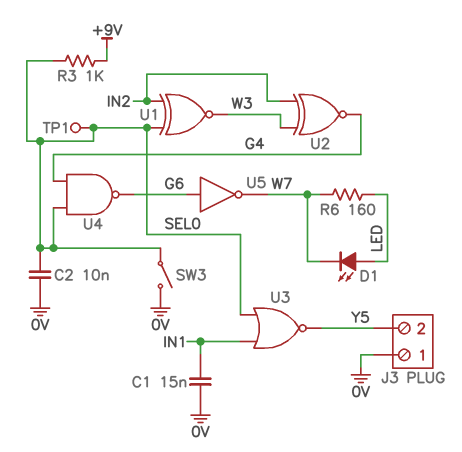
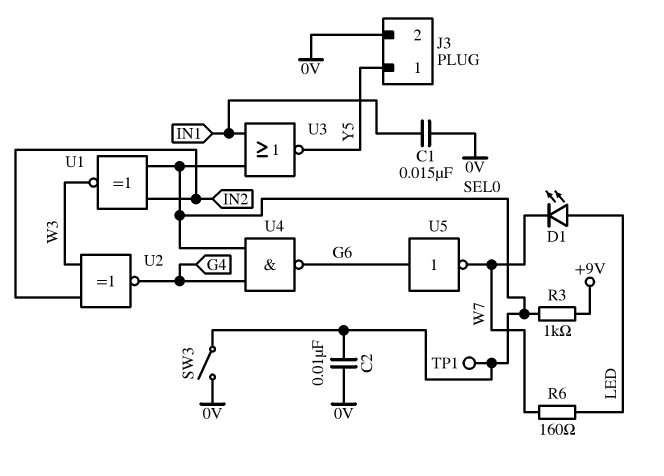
J3 pin 1: 0V -> Y5
J3 pin 2: Y5 -> 0V

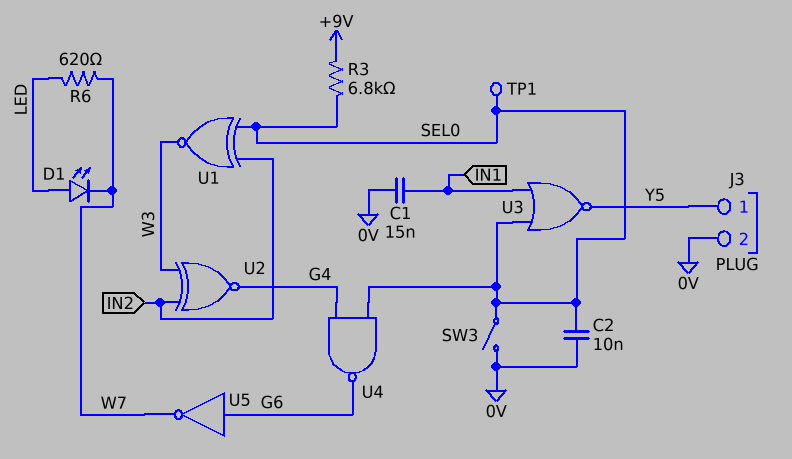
R3: 1k (+9V, SEL0) -> 6.8k (+9V, SEL0)
R6: 160 (LED, W7) -> 620 (LED, W7)

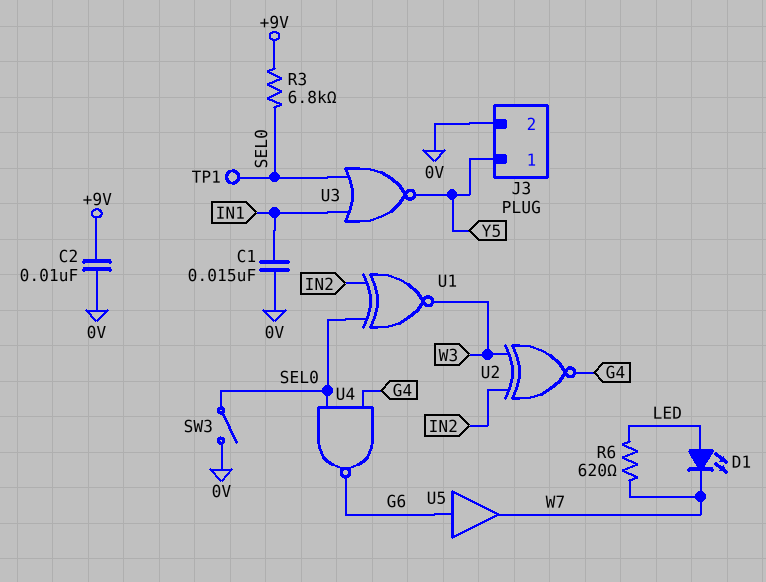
C2: 10nF (0V, SEL0) -> 10nF (+9V, 0V)
U5: NOT (in G6, out W7) -> buffer (in G6, out W7)

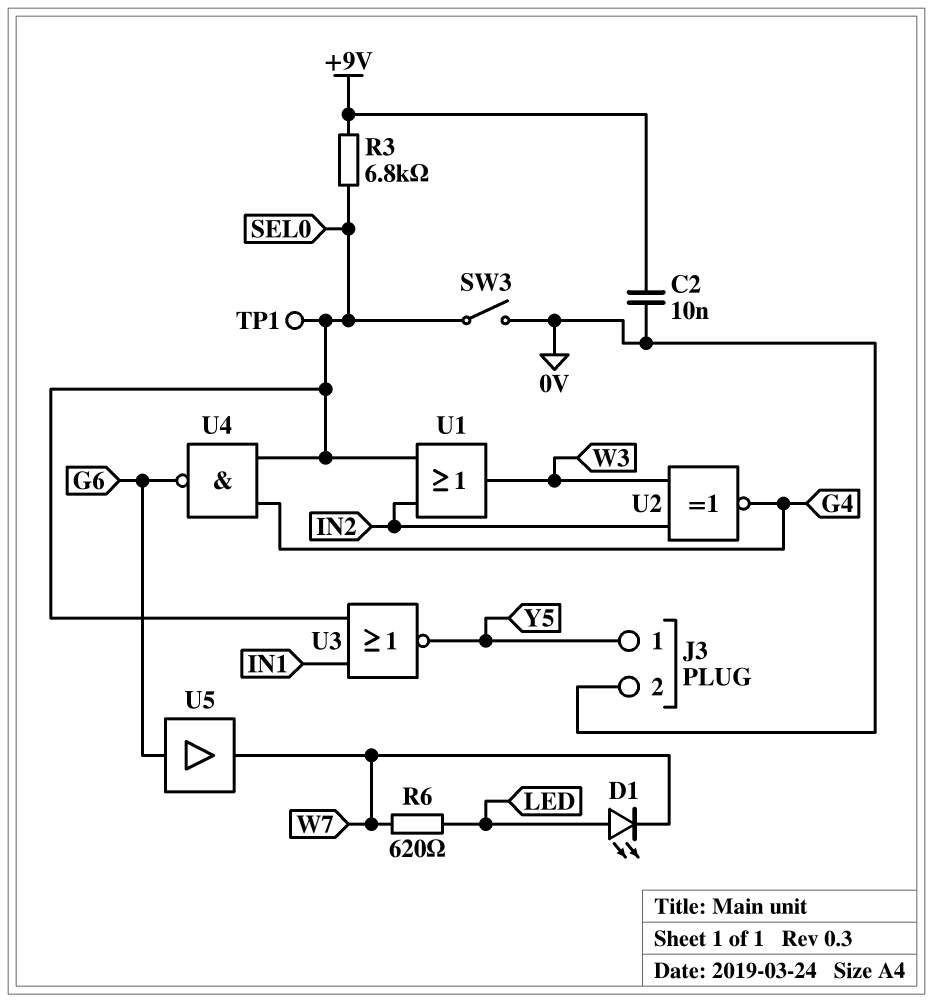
C1: 15nF (0V, IN1) -> none
U1: XNOR (in IN2, in SEL0, out W3) -> OR (in IN2, in SEL0, out W3)

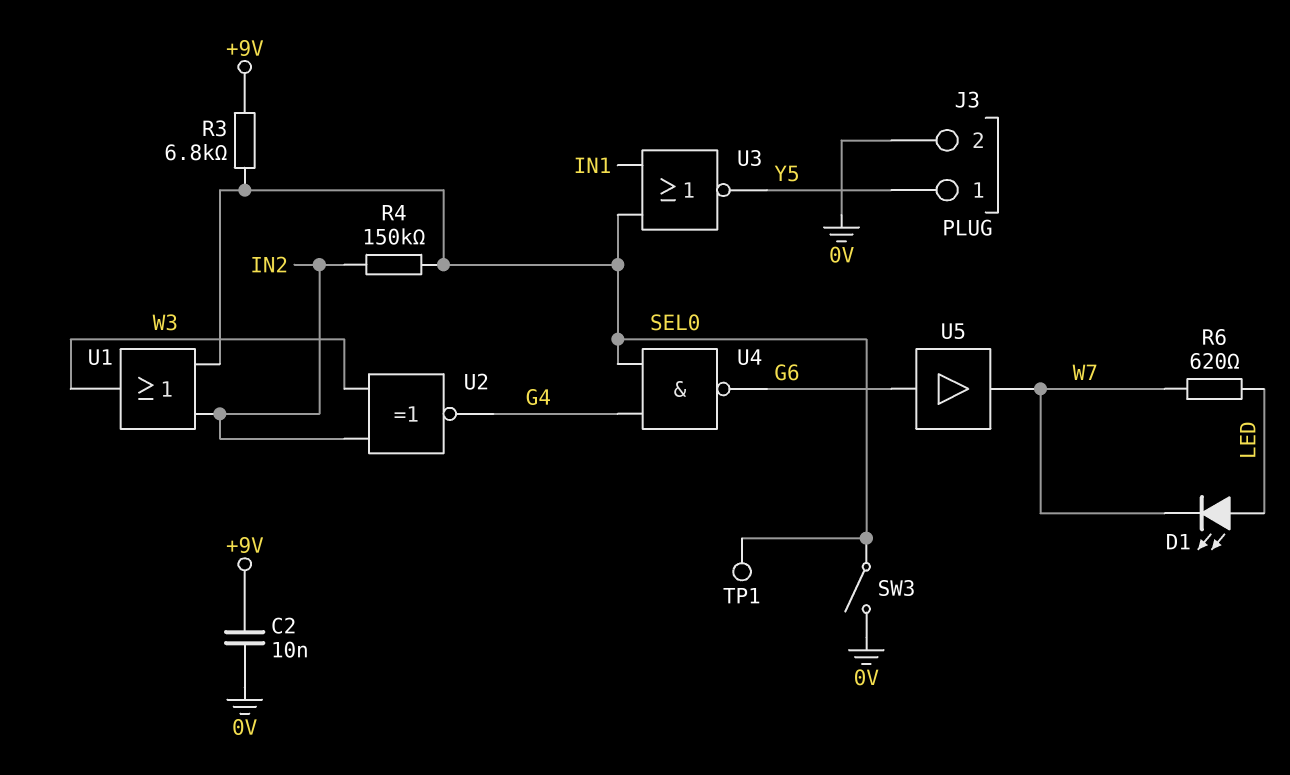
R4: none -> 150k (IN2, SEL0)

